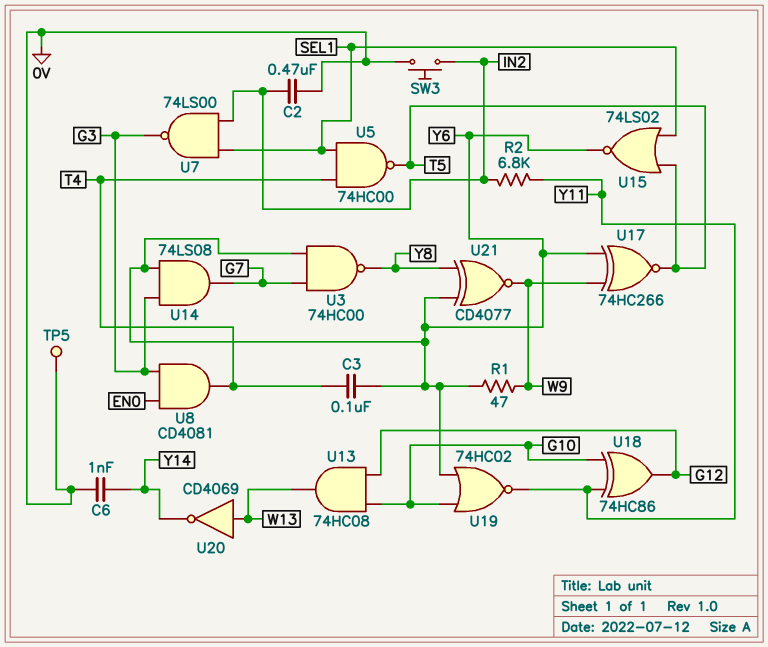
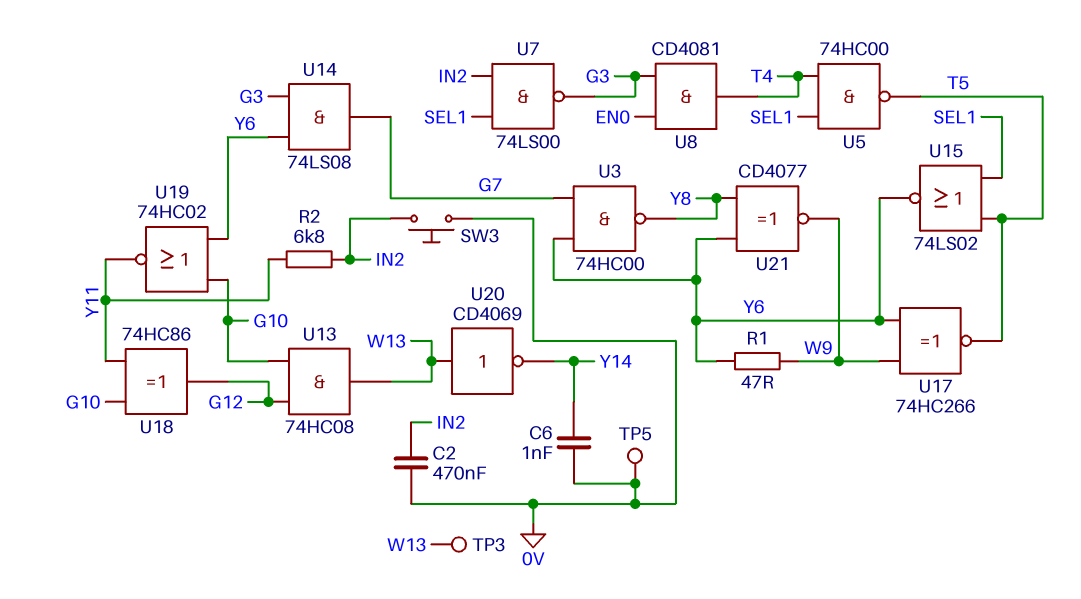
C3: 100nF (T4, Y6) -> none
TP3: none -> test point (W13)

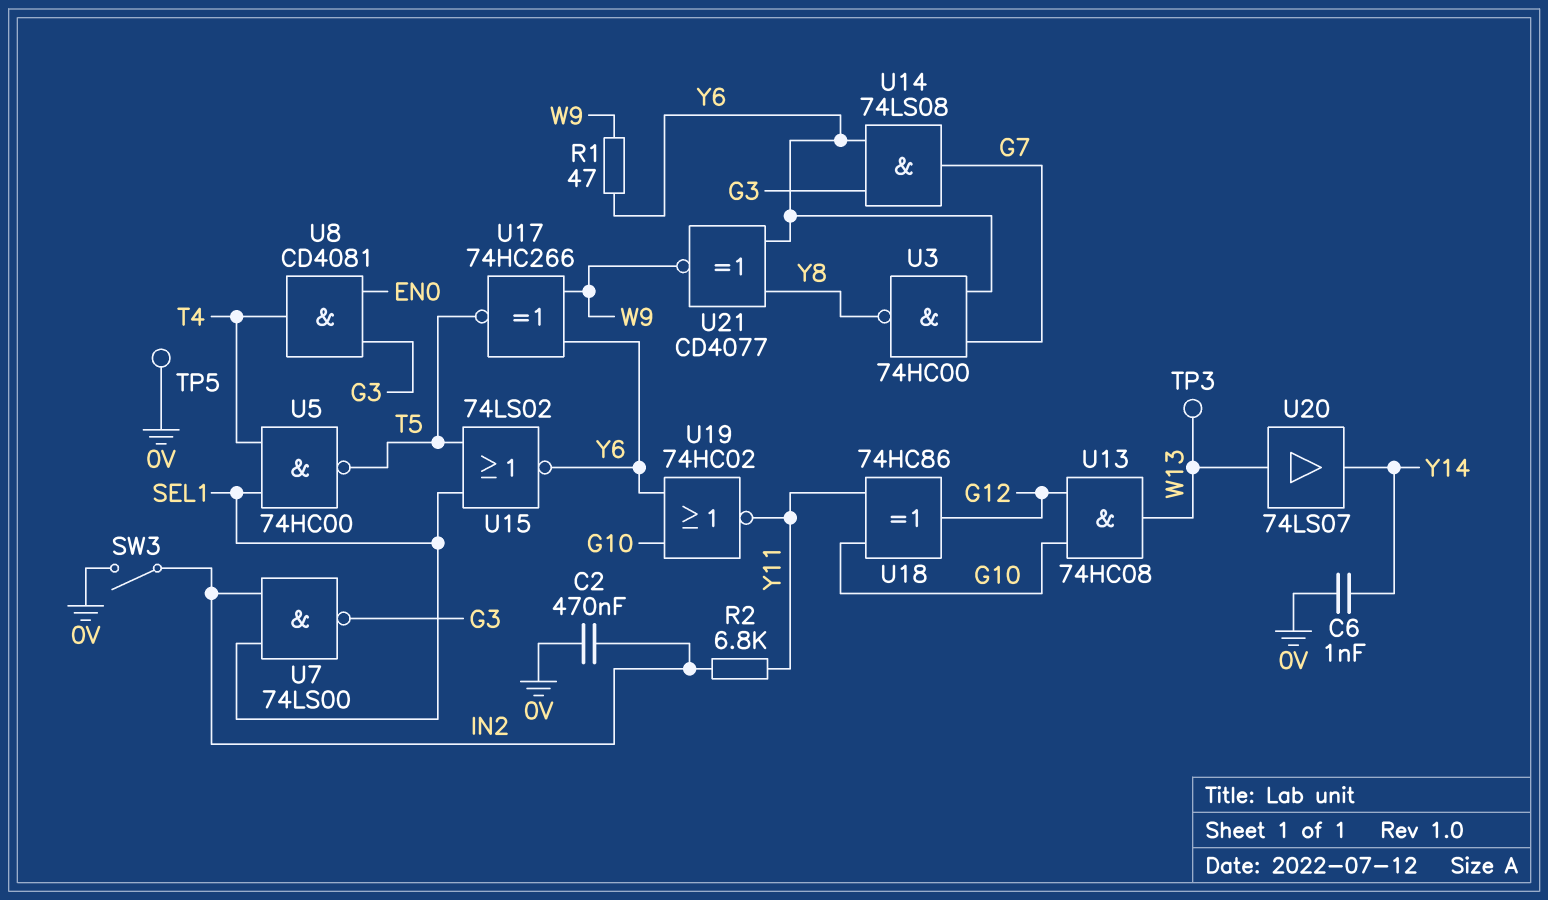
SW3: button (0V, IN2) -> switch (0V, IN2)
U20: NOT CD4069 (in W13, out Y14) -> buffer 74LS07 (in W13, out Y14)

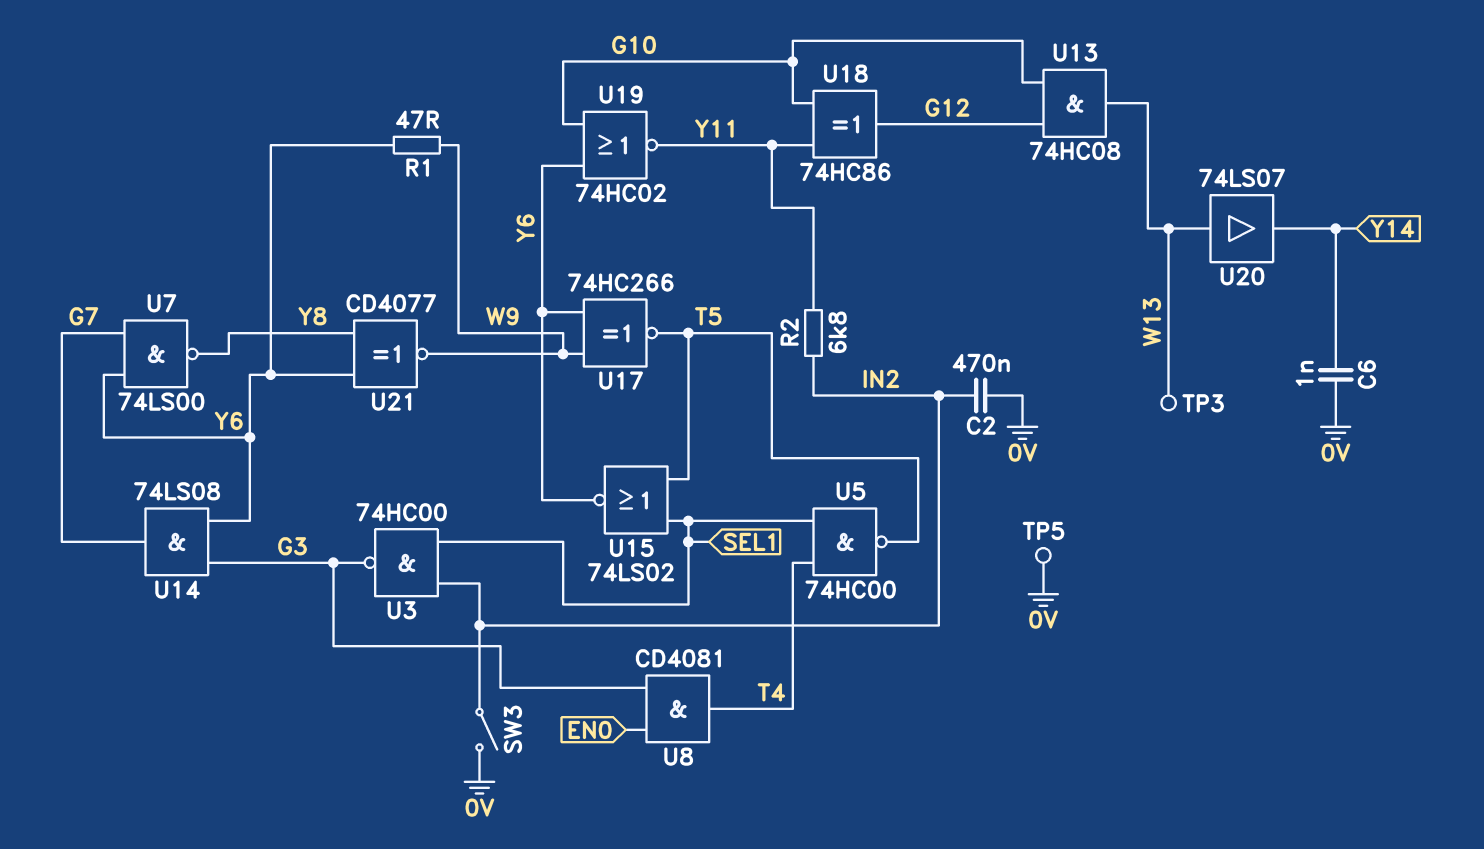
U3: NAND 74HC00 (in G7, in Y6, out Y8) -> NAND 74HC00 (in IN2, in SEL1, out G3)
U7: NAND 74LS00 (in IN2, in SEL1, out G3) -> NAND 74LS00 (in G7, in Y6, out Y8)

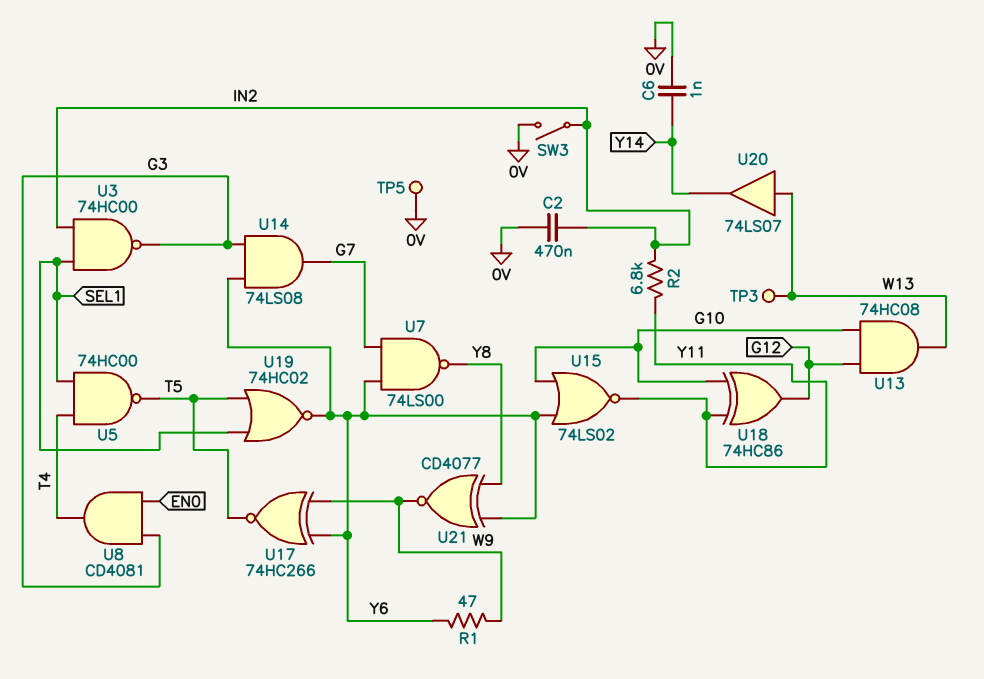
U15: NOR 74LS02 (in SEL1, in T5, out Y6) -> NOR 74LS02 (in G10, in Y6, out Y11)
U19: NOR 74HC02 (in G10, in Y6, out Y11) -> NOR 74HC02 (in SEL1, in T5, out Y6)

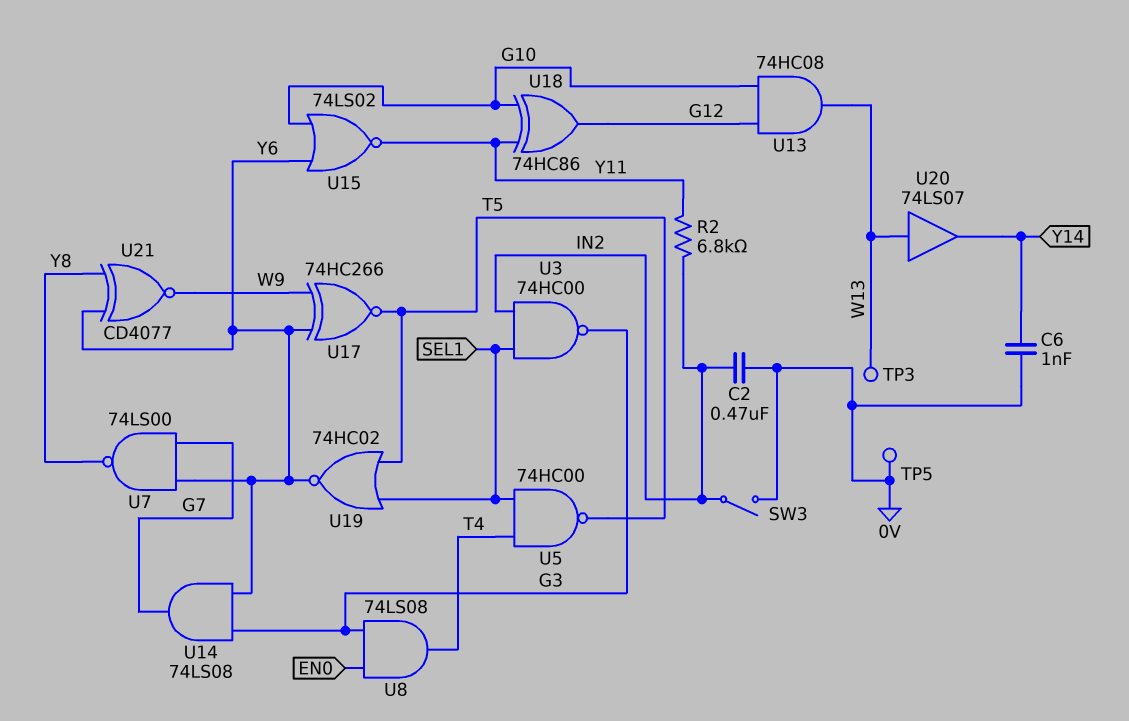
R1: 47 (W9, Y6) -> none
U8: AND CD4081 (in EN0, in G3, out T4) -> AND 74LS08 (in EN0, in G3, out T4)

